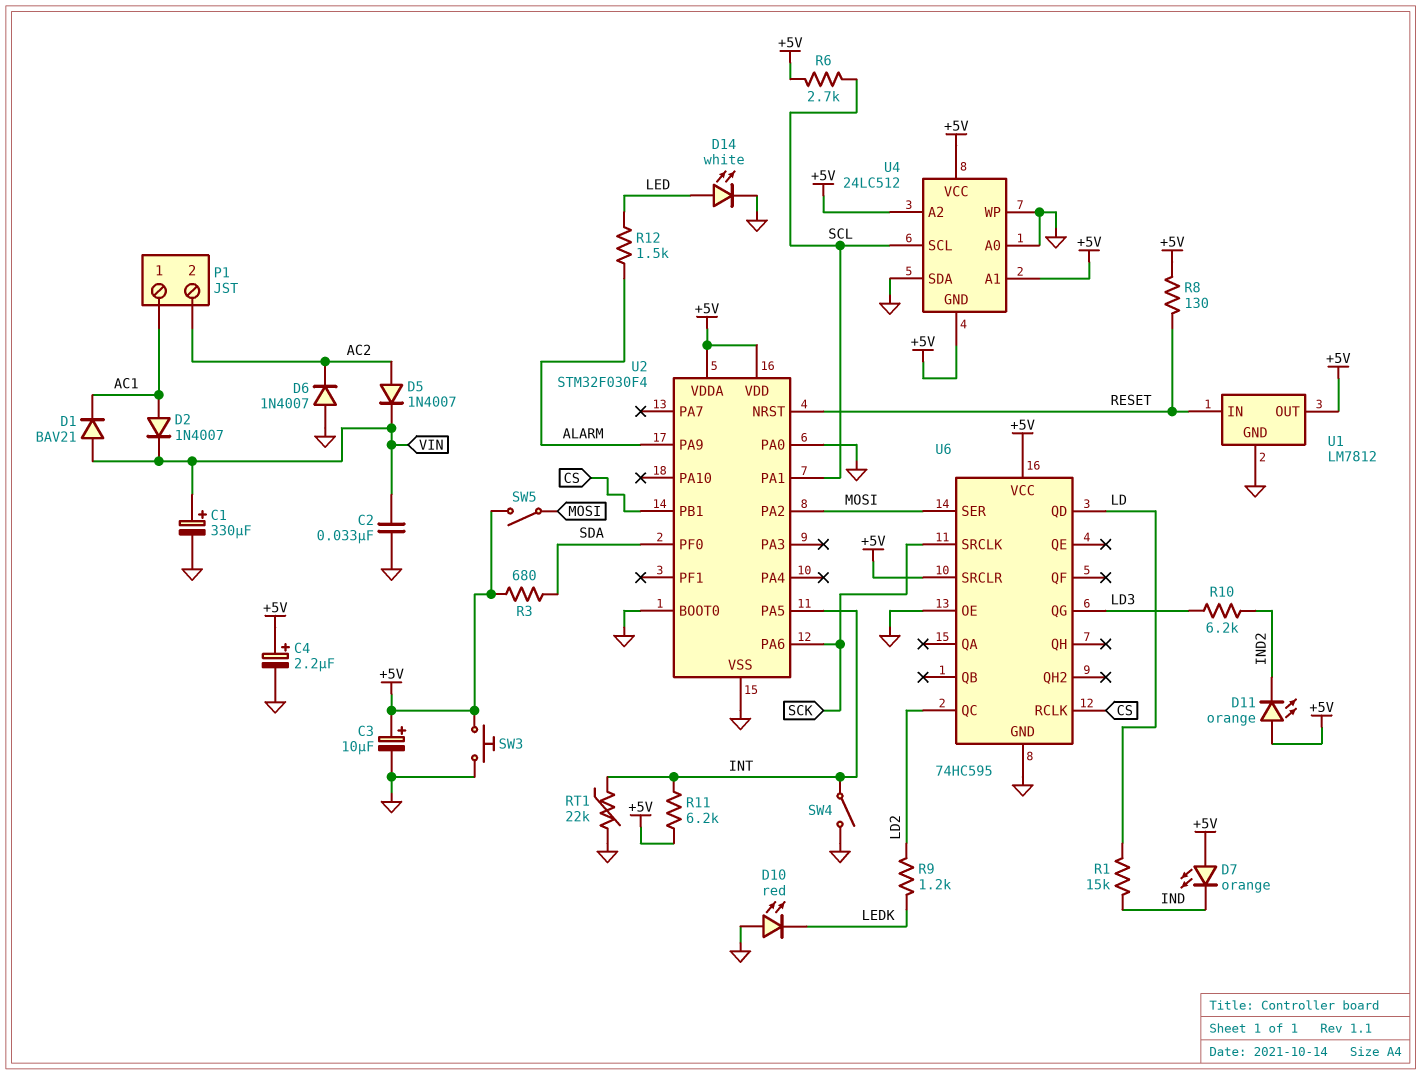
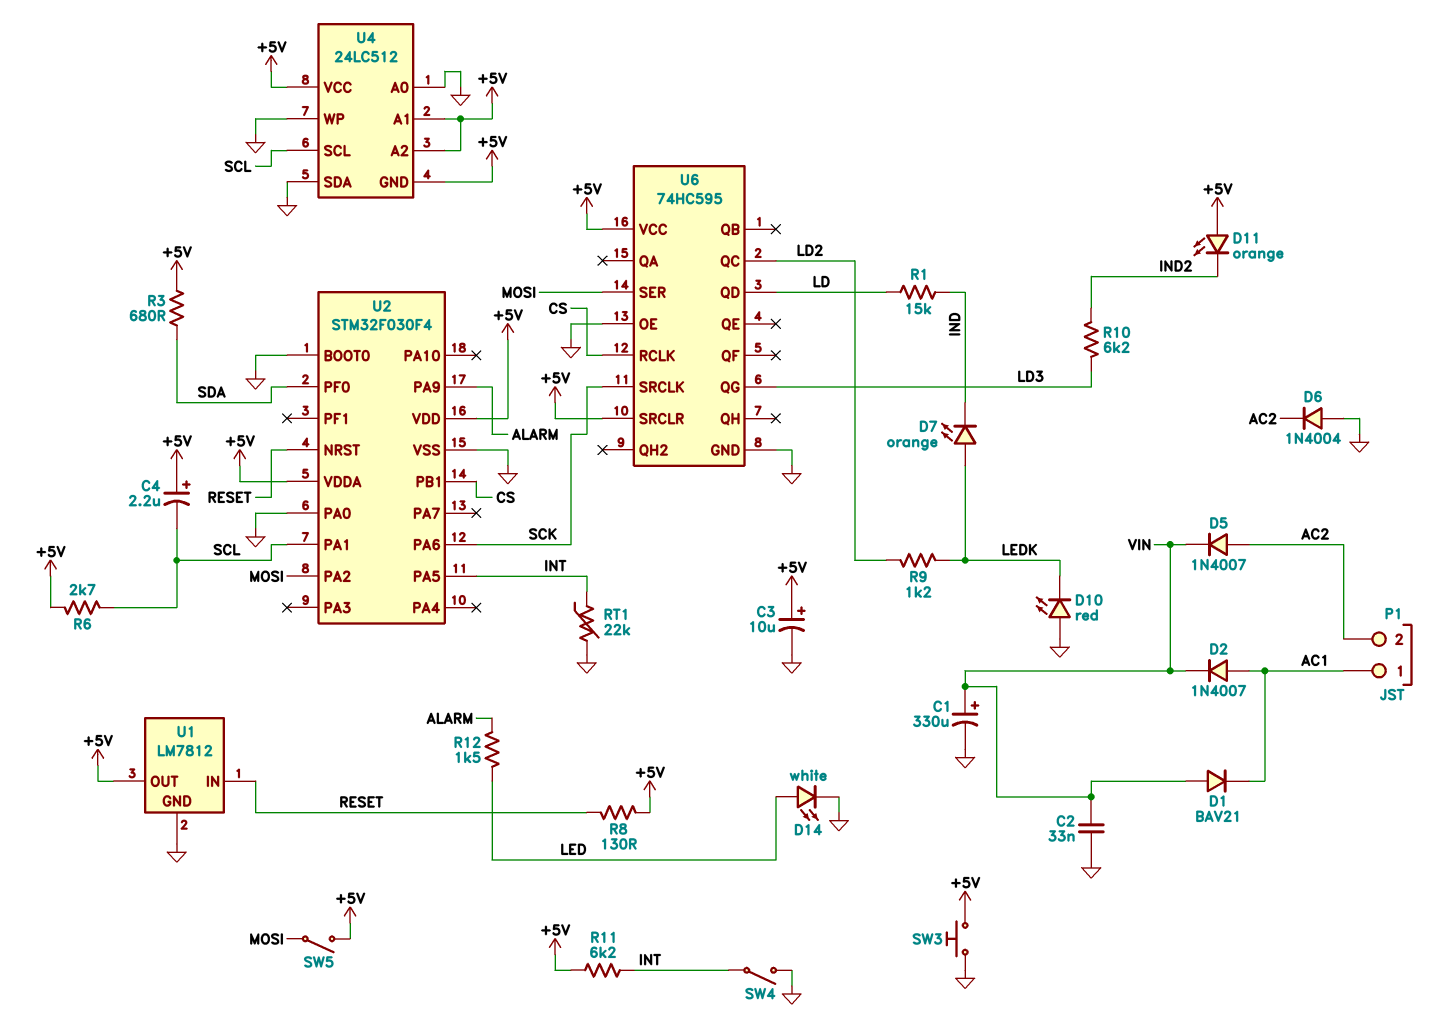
C4: 2.2uF (plus +5V, minus GND) -> 2.2uF (plus +5V, minus SCL)
D6: diode 1N4007 (A GND, K AC2) -> diode 1N4004 (A GND, K AC2)
D7: LED orange (A +5V, K IND) -> LED orange (A LEDK, K IND)

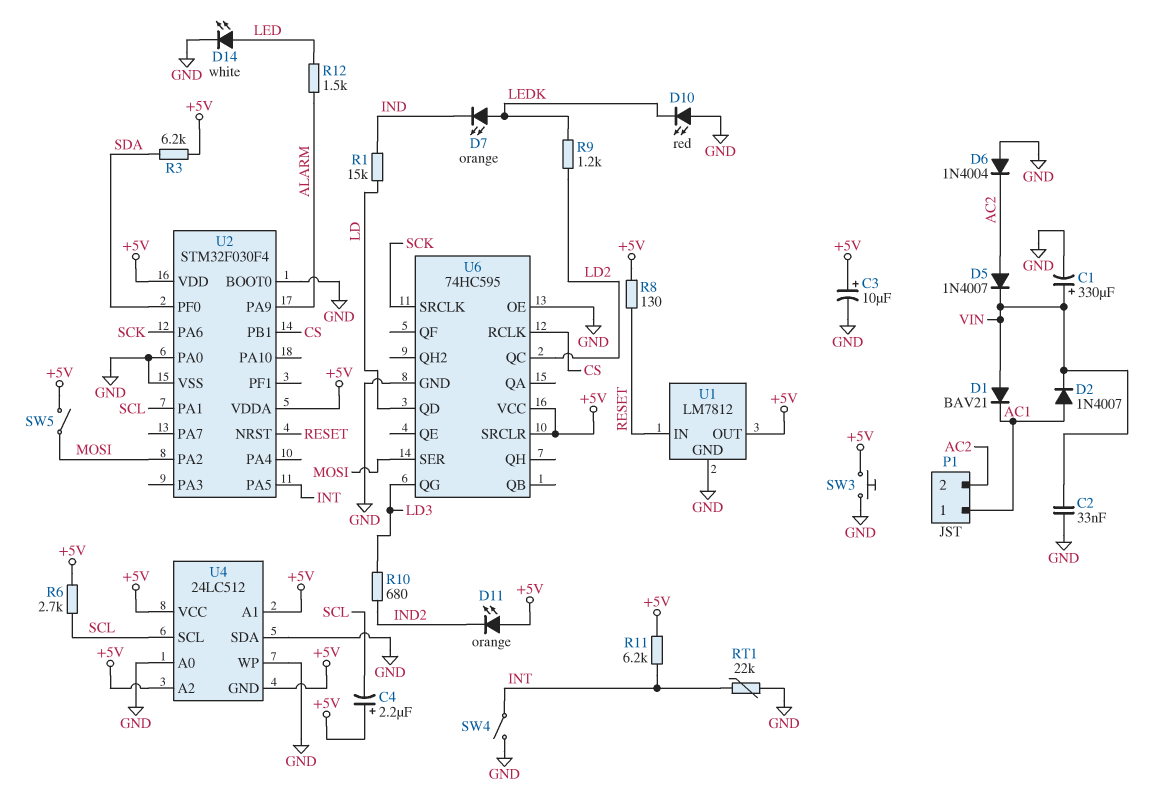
R3: 680 (+5V, SDA) -> 6.2k (+5V, SDA)
R10: 6.2k (IND2, LD3) -> 680 (IND2, LD3)

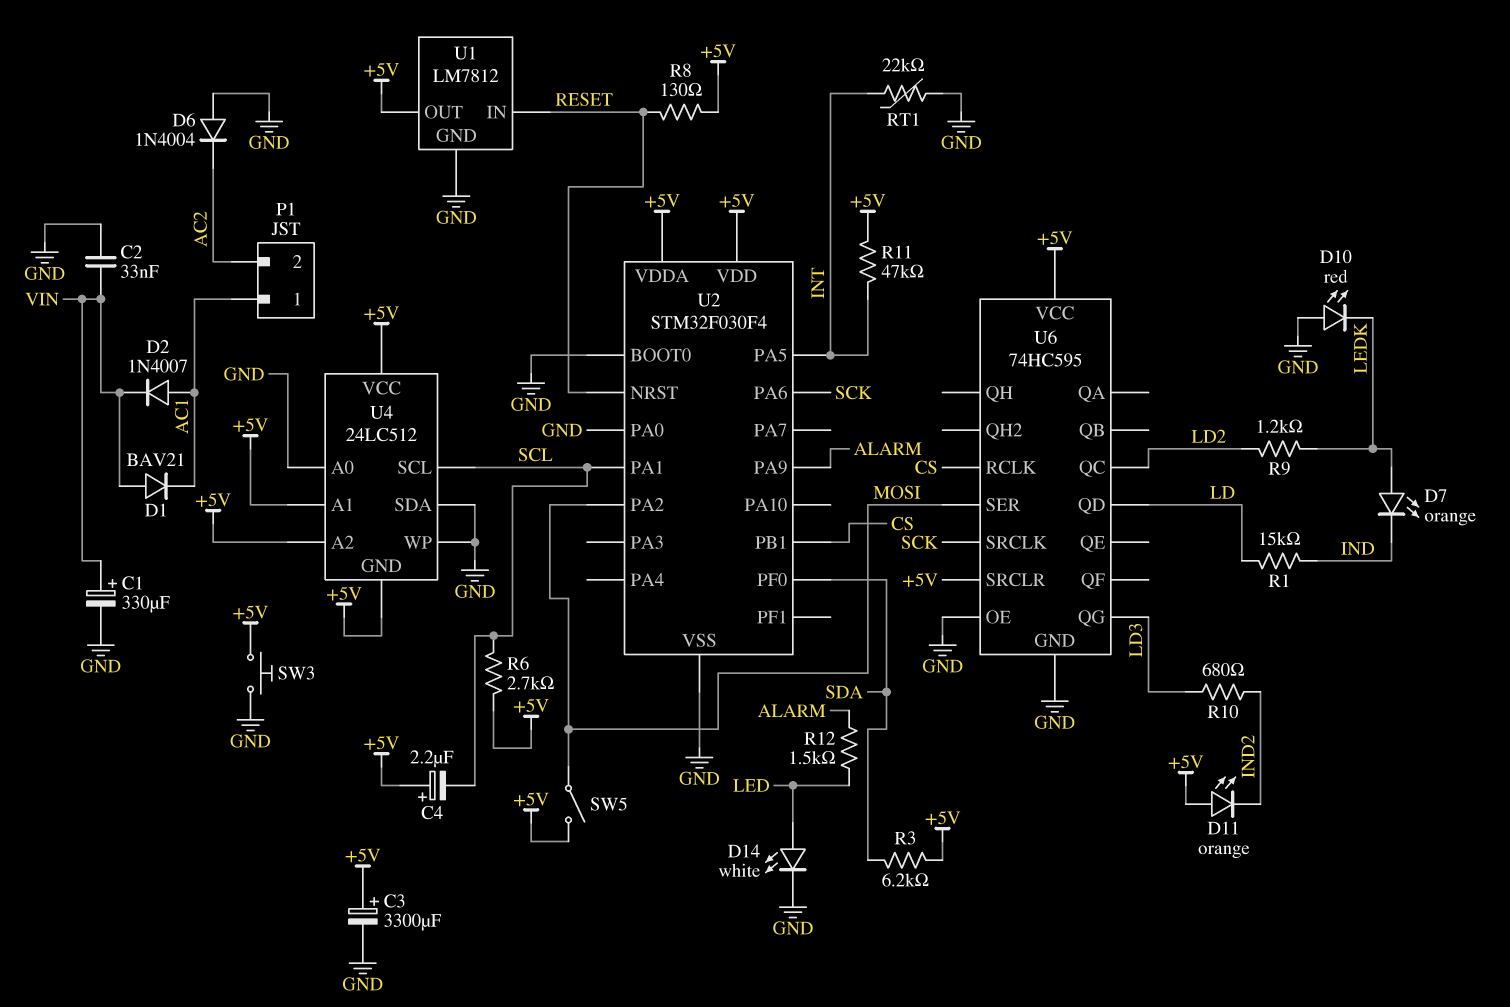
C3: 10uF (plus +5V, minus GND) -> 3300uF (plus +5V, minus GND)
D5: diode 1N4007 (A AC2, K VIN) -> none
R11: 6.2k (+5V, INT) -> 47k (+5V, INT)
SW4: switch (GND, INT) -> none

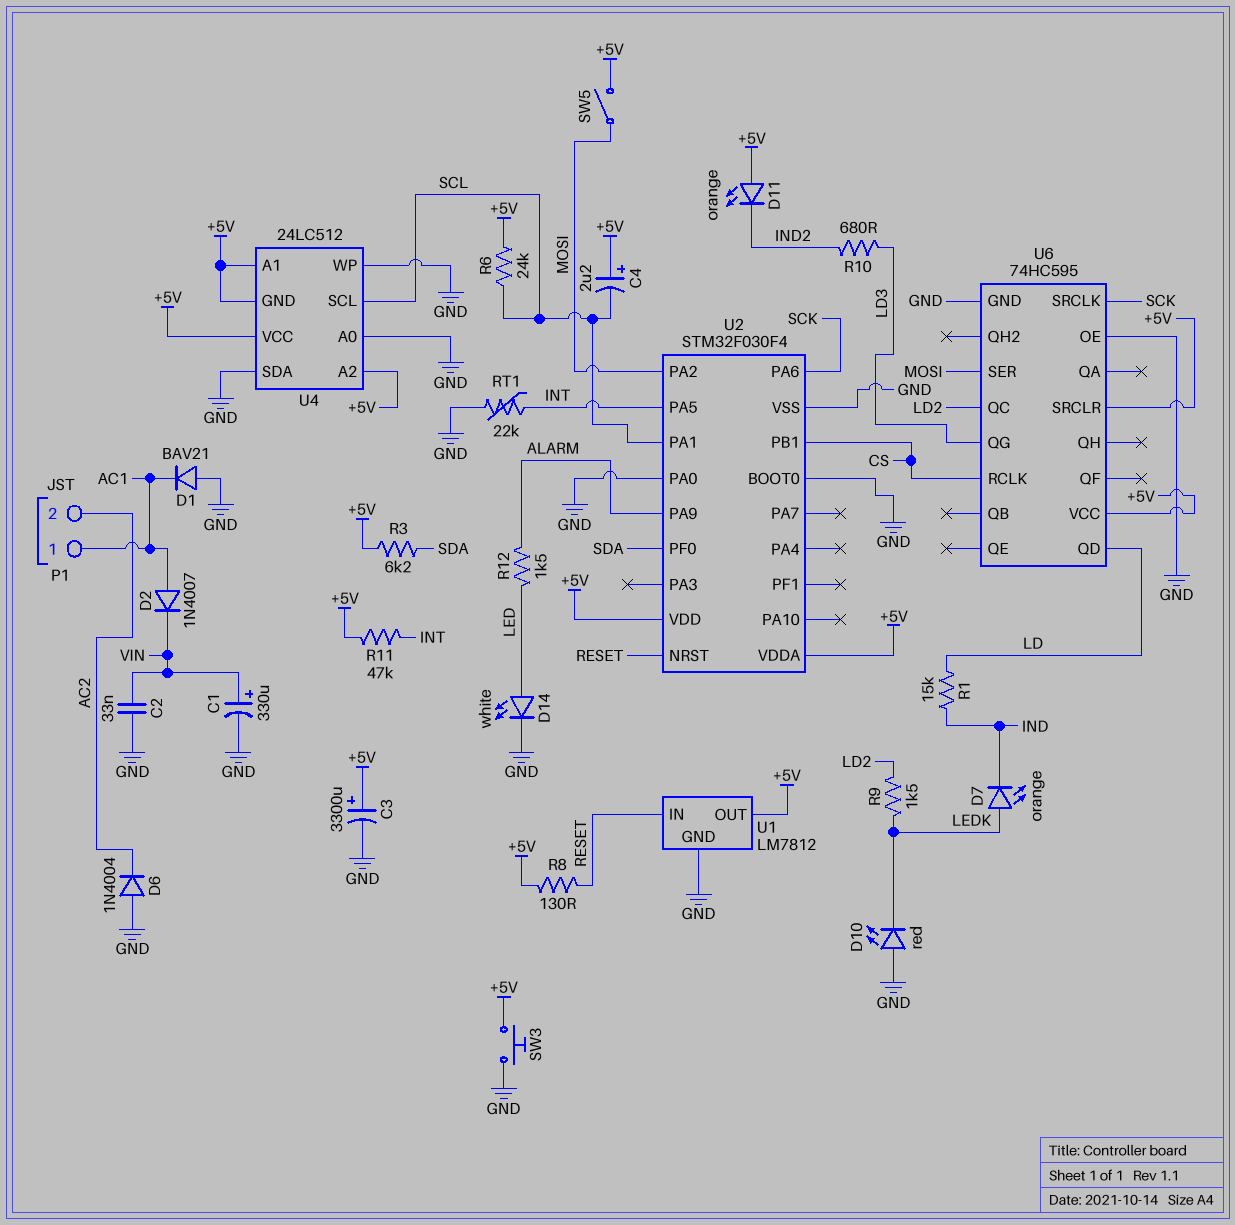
D1: diode BAV21 (A VIN, K AC1) -> diode BAV21 (A GND, K AC1)
R6: 2.7k (+5V, SCL) -> 24k (+5V, SCL)
R9: 1.2k (LD2, LEDK) -> 1.5k (LD2, LEDK)

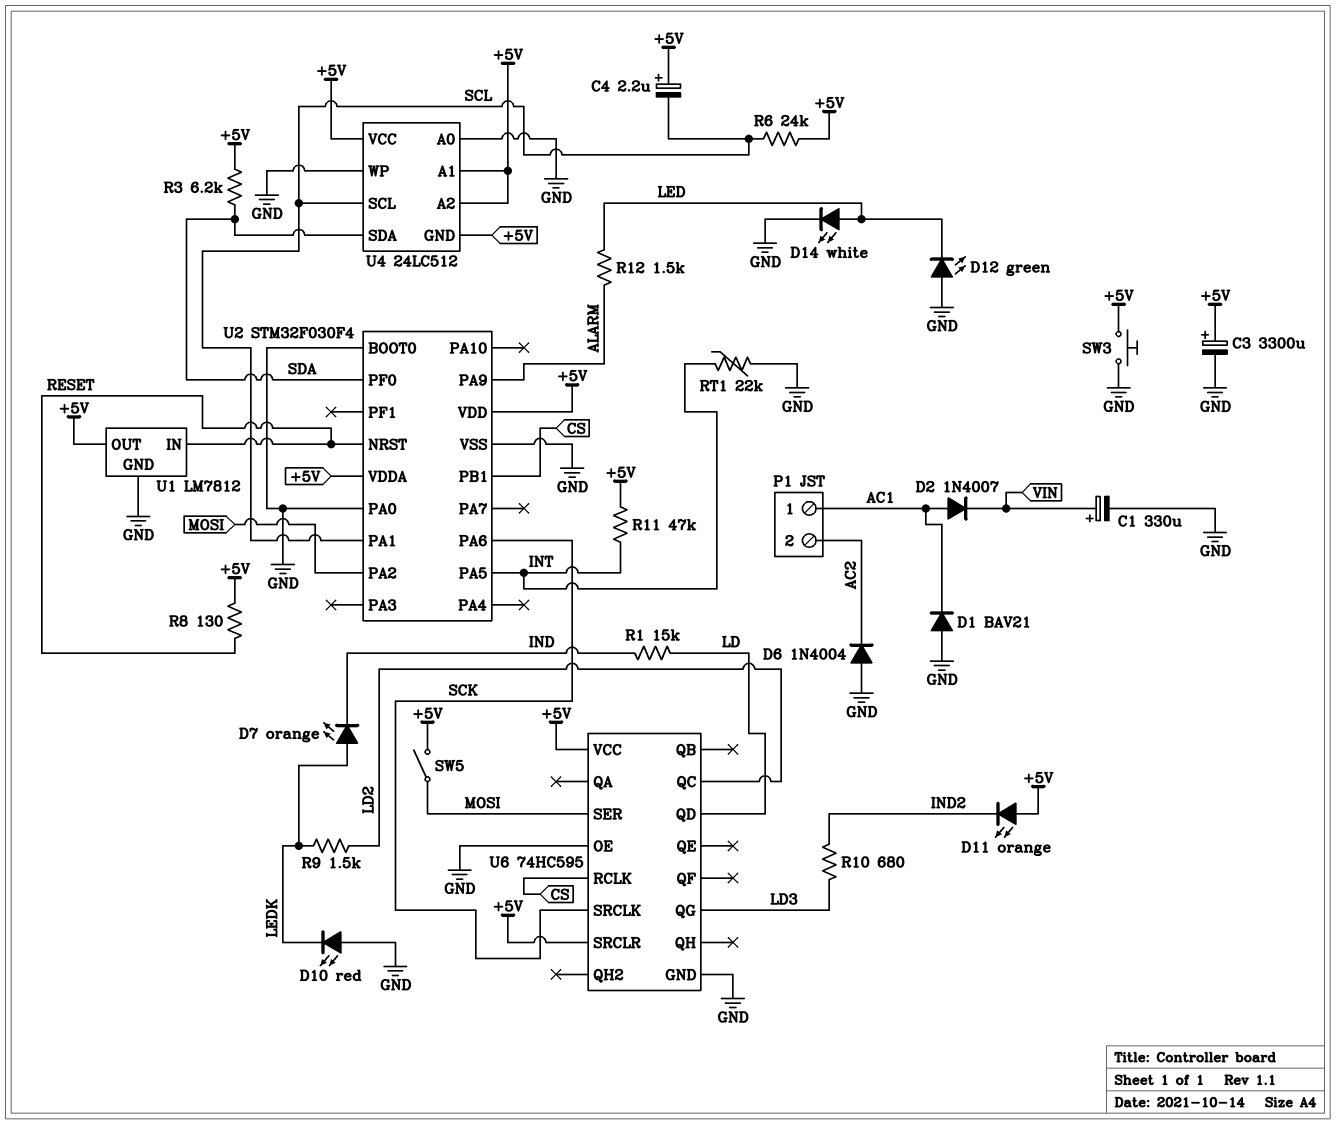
C2: 33nF (GND, VIN) -> none
D12: none -> LED green (A GND, K LED)
U4 pin SDA: GND -> SDA

